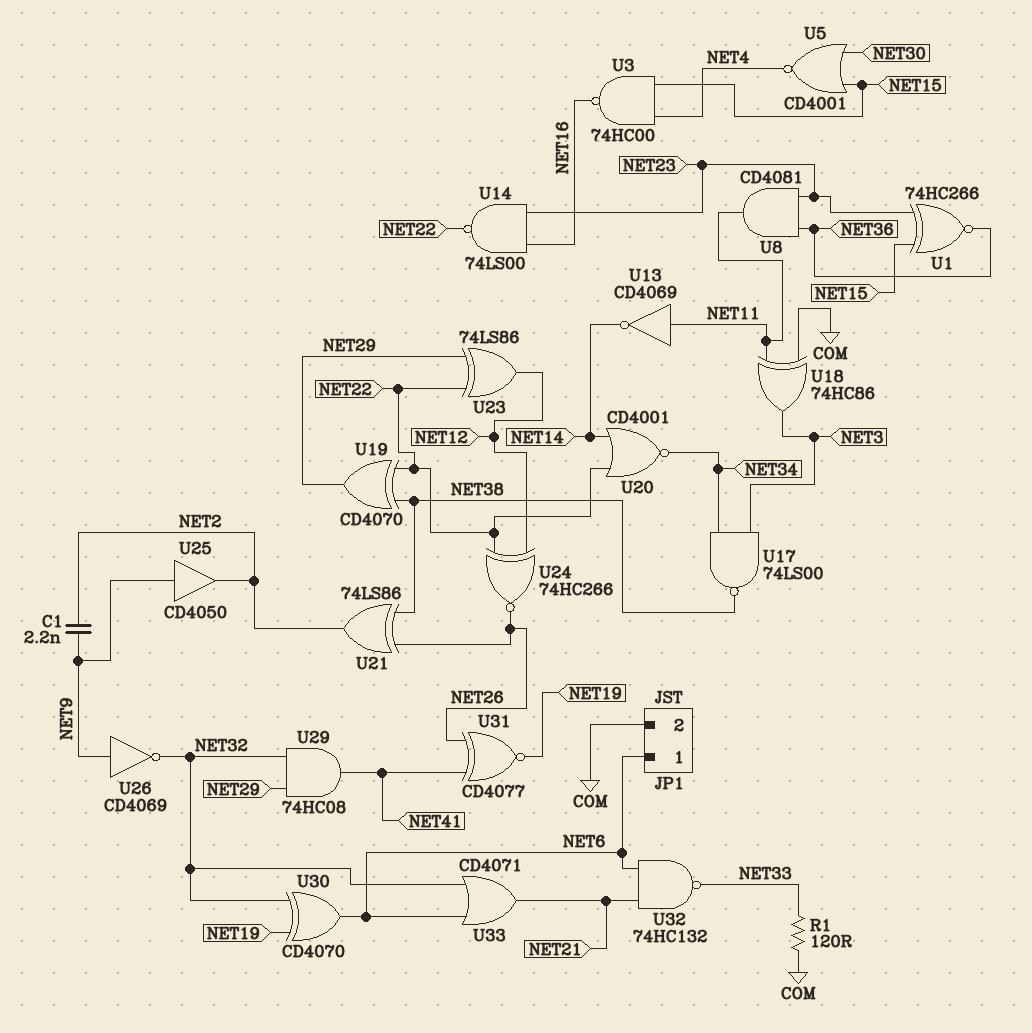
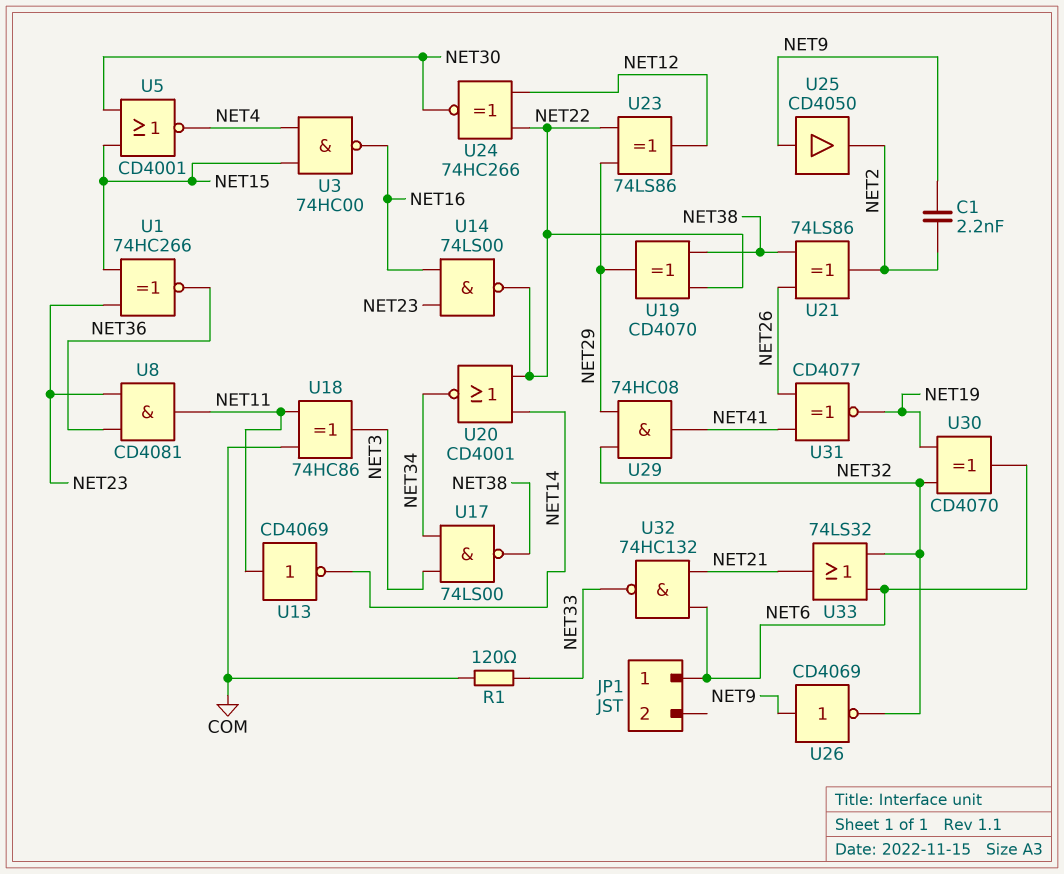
JP1 pin 2: COM -> none
U24: XNOR 74HC266 (in NET12, in NET22, out NET26) -> XNOR 74HC266 (in NET12, in NET22, out NET30)
U33: OR CD4071 (in NET6, in NET32, out NET21) -> OR 74LS32 (in NET6, in NET32, out NET21)

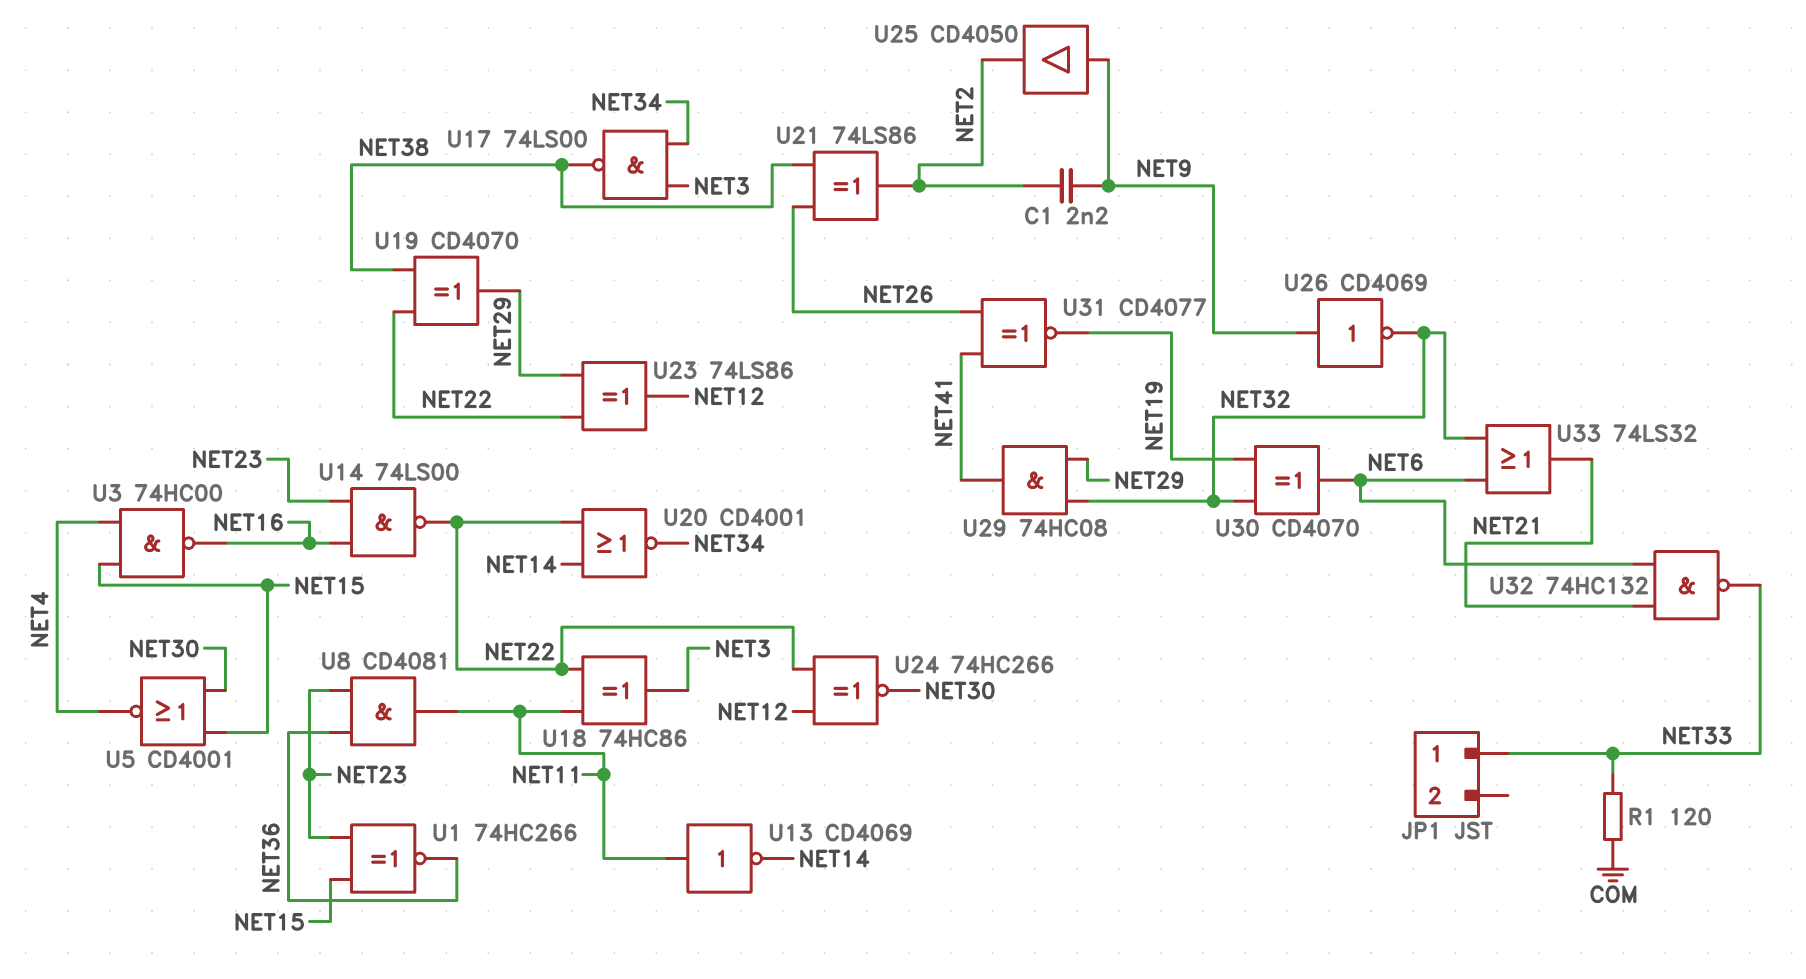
JP1 pin 1: NET6 -> NET33
U18: XOR 74HC86 (in COM, in NET11, out NET3) -> XOR 74HC86 (in NET11, in NET22, out NET3)

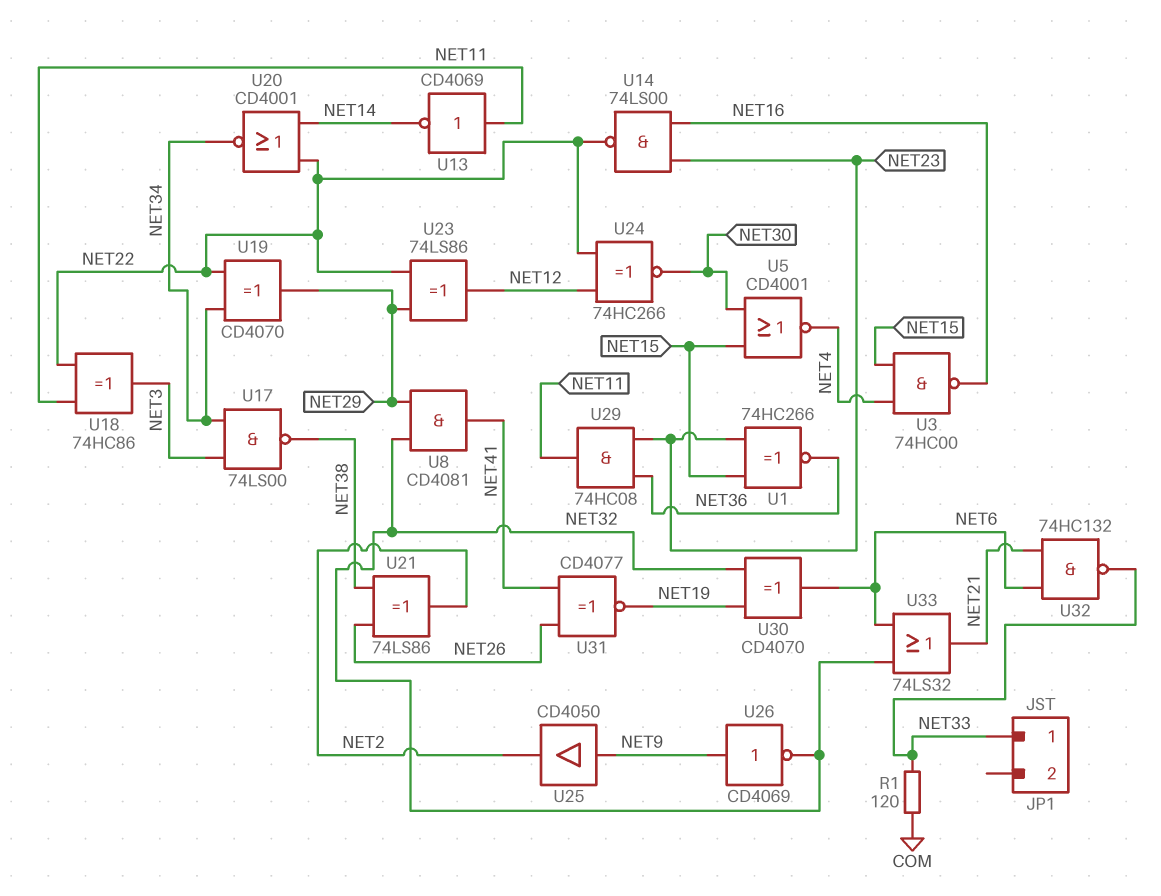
C1: 2.2nF (NET2, NET9) -> none
U8: AND CD4081 (in NET23, in NET36, out NET11) -> AND CD4081 (in NET29, in NET32, out NET41)
U19: XOR CD4070 (in NET22, in NET38, out NET29) -> XOR CD4070 (in NET22, in NET34, out NET29)
U29: AND 74HC08 (in NET29, in NET32, out NET41) -> AND 74HC08 (in NET23, in NET36, out NET11)

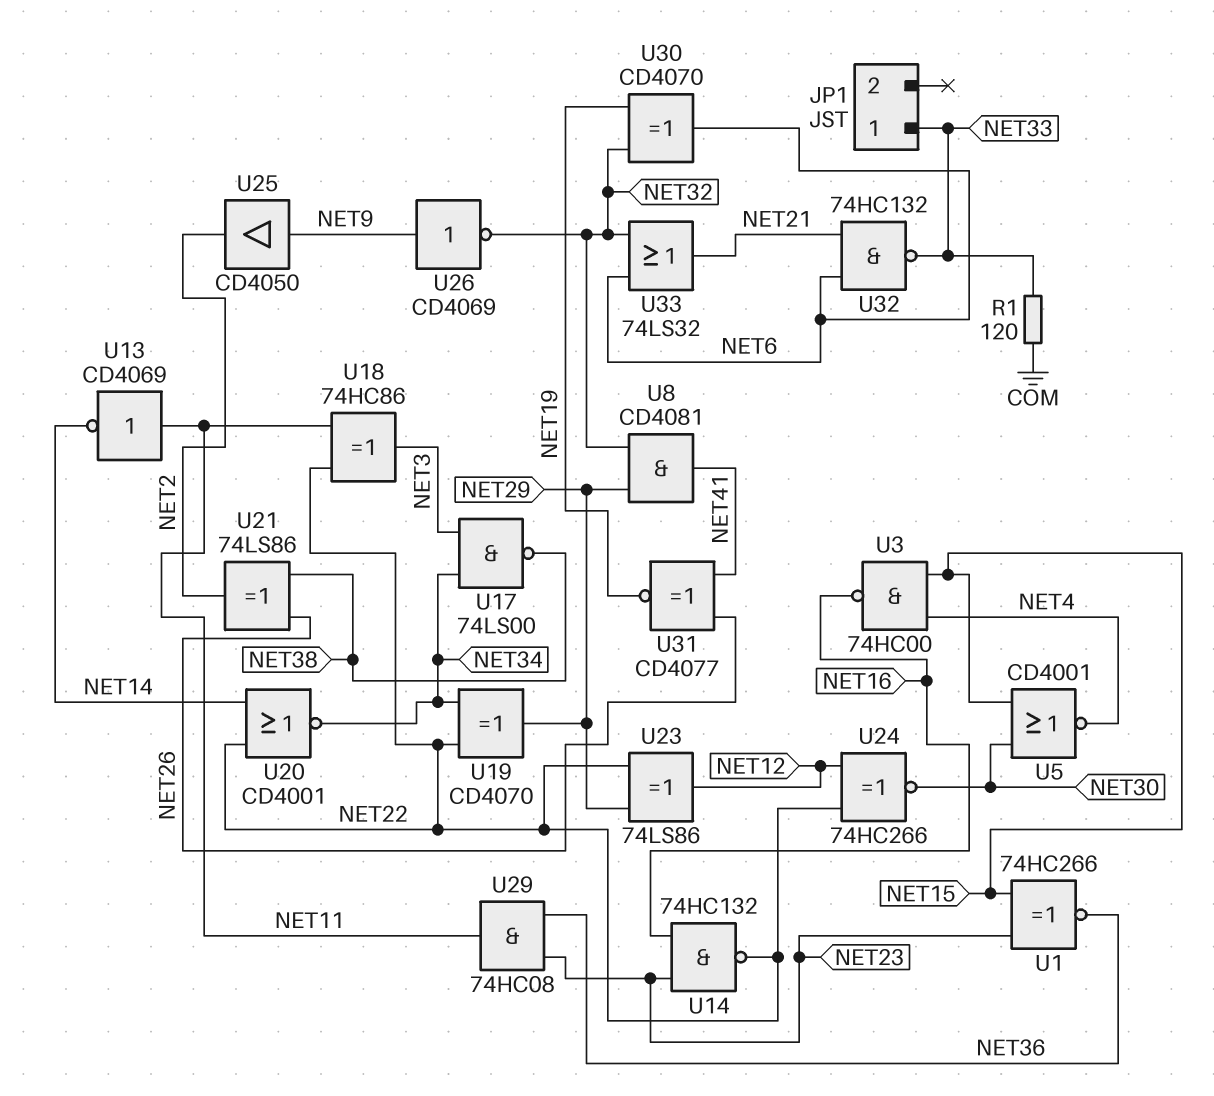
U14: NAND 74LS00 (in NET16, in NET23, out NET22) -> NAND 74HC132 (in NET16, in NET23, out NET22)

